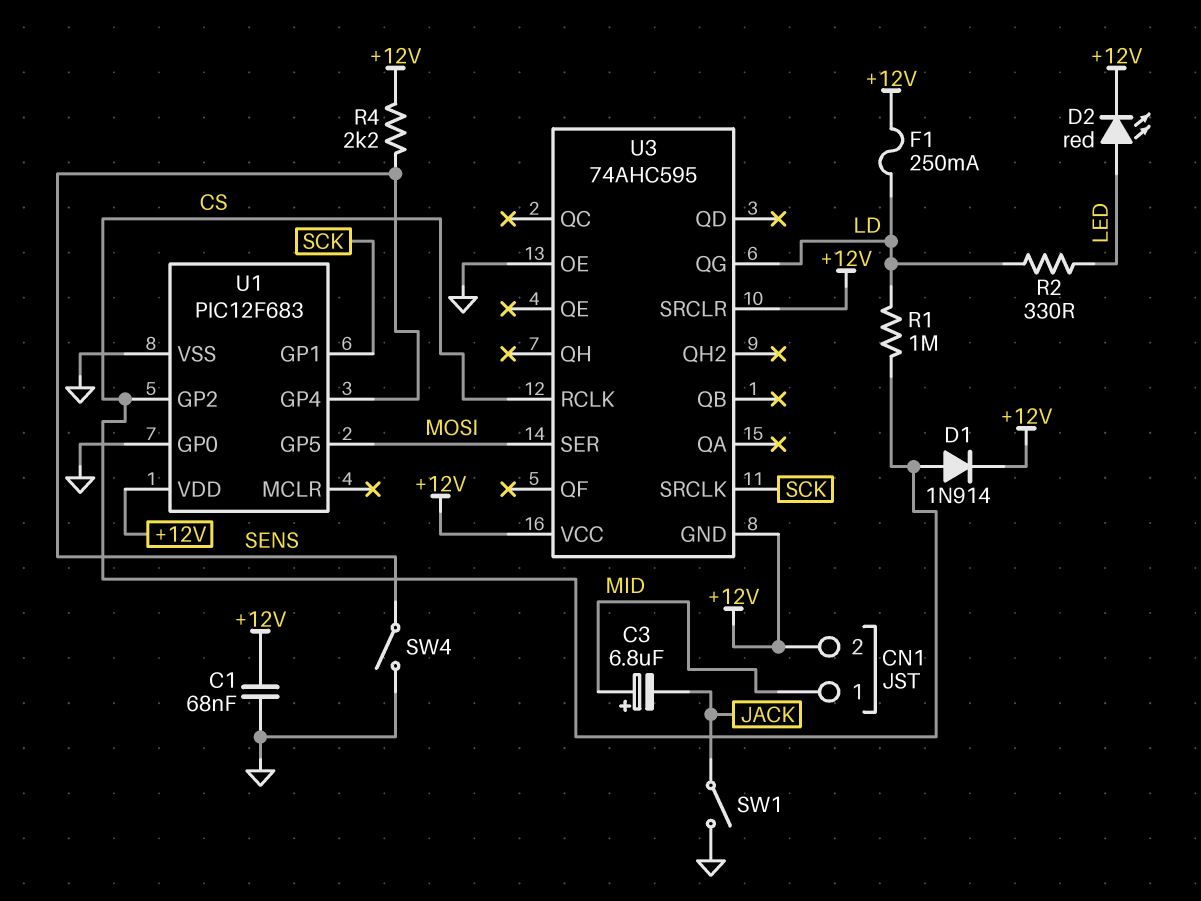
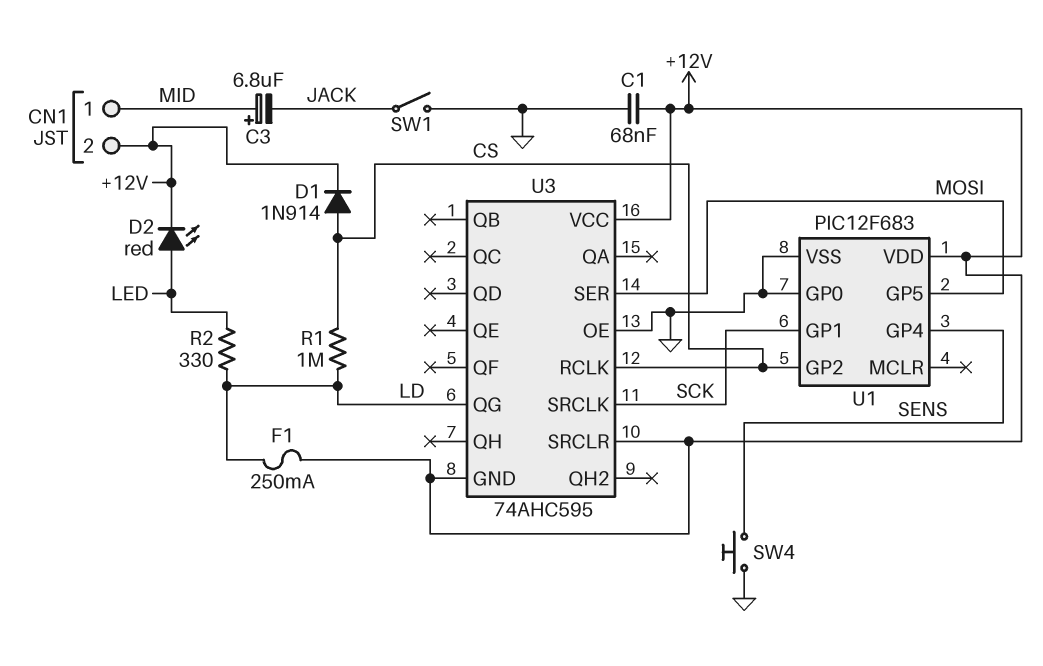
R4: 2.2k (+12V, SENS) -> none
SW4: switch (GND, SENS) -> button (GND, SENS)

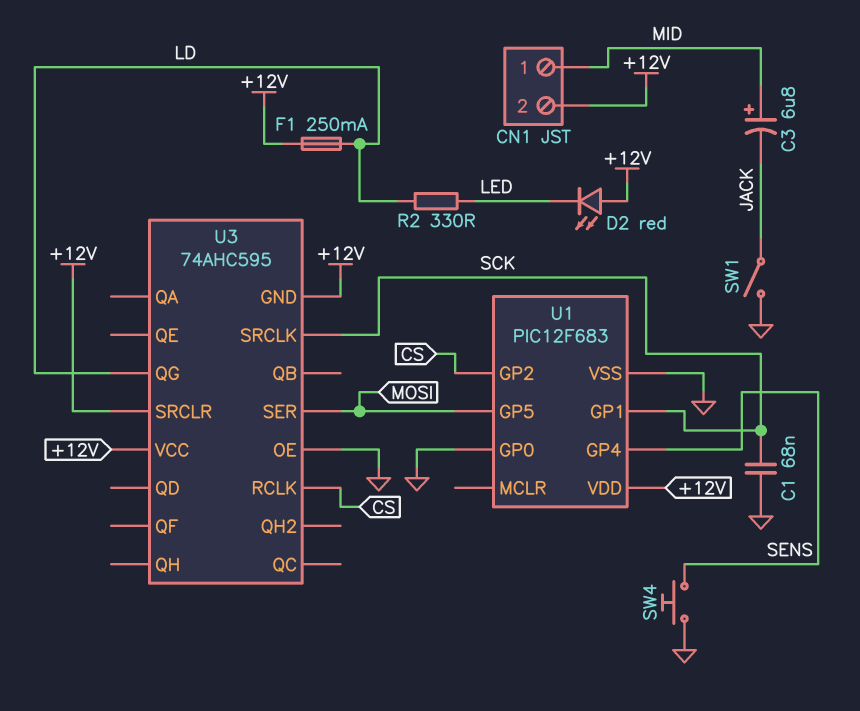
C1: 68nF (+12V, GND) -> 68nF (GND, SCK)
D1: diode 1N914 (A CS, K +12V) -> none
D2: LED red (A LED, K +12V) -> LED red (A +12V, K LED)
R1: 1M (CS, LD) -> none

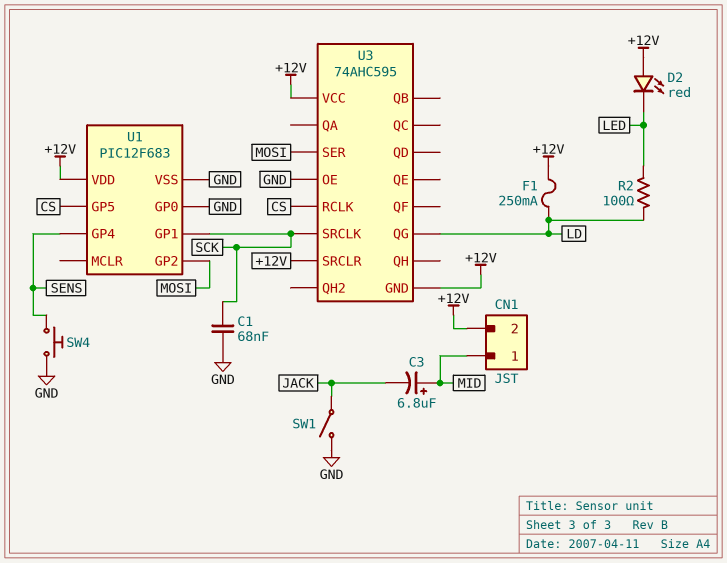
R2: 330 (LD, LED) -> 100 (LD, LED)
U1 pin GP2: CS -> MOSI
U1 pin GP5: MOSI -> CS

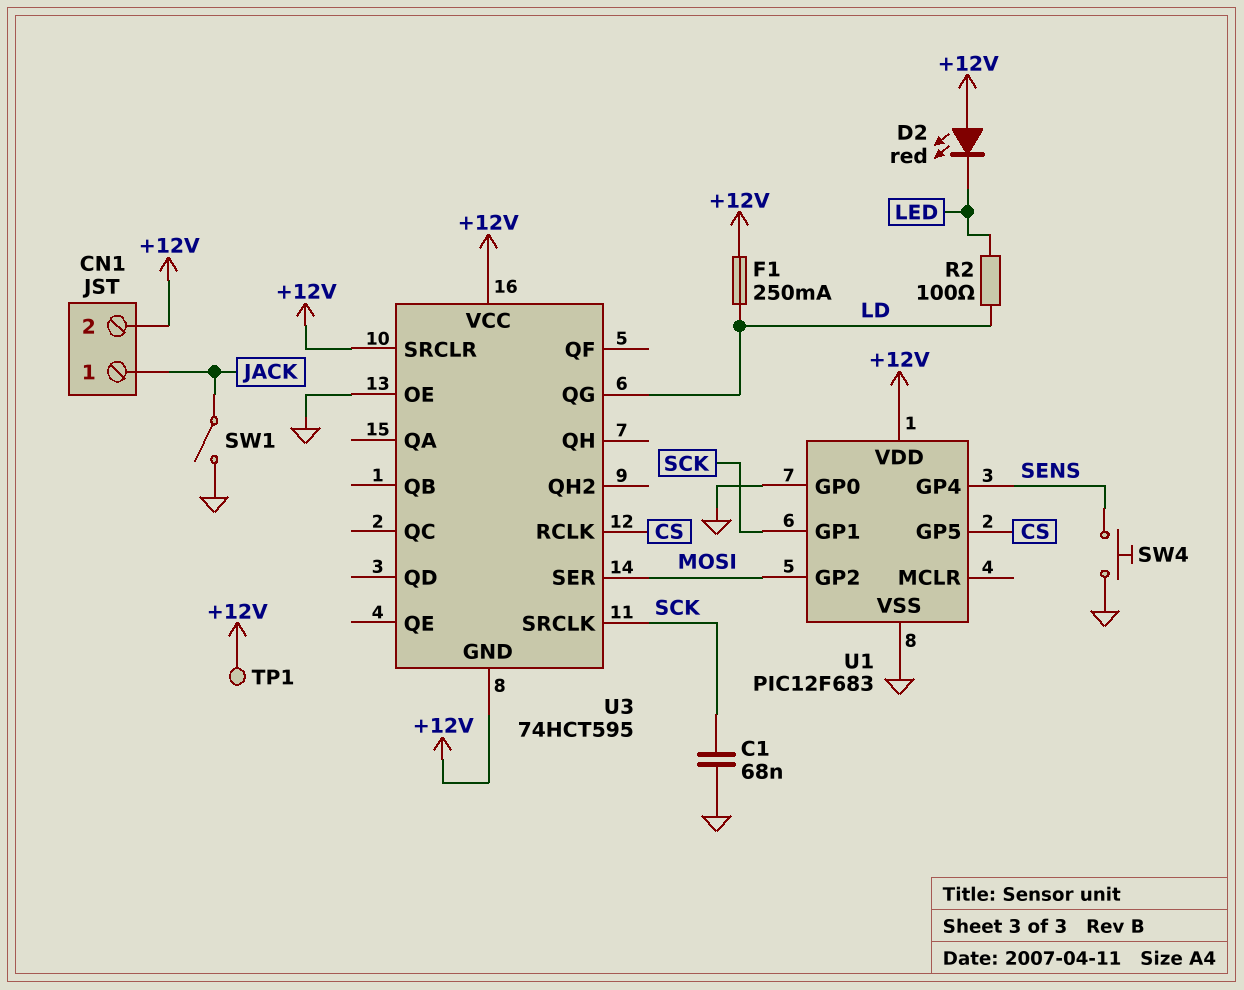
C3: 6.8uF (plus MID, minus JACK) -> none
CN1 pin 1: MID -> JACK
TP1: none -> test point (+12V)
U3: 74AHC595 -> 74HCT595

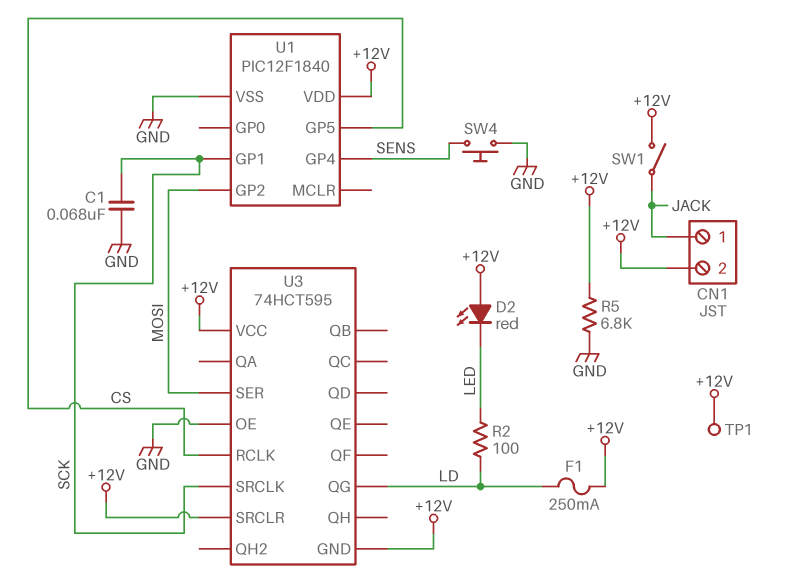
R5: none -> 6.8k (+12V, GND)
SW1: switch (GND, JACK) -> switch (+12V, JACK)
U1: PIC12F683 -> PIC12F1840
U1 pin GP0: GND -> none

